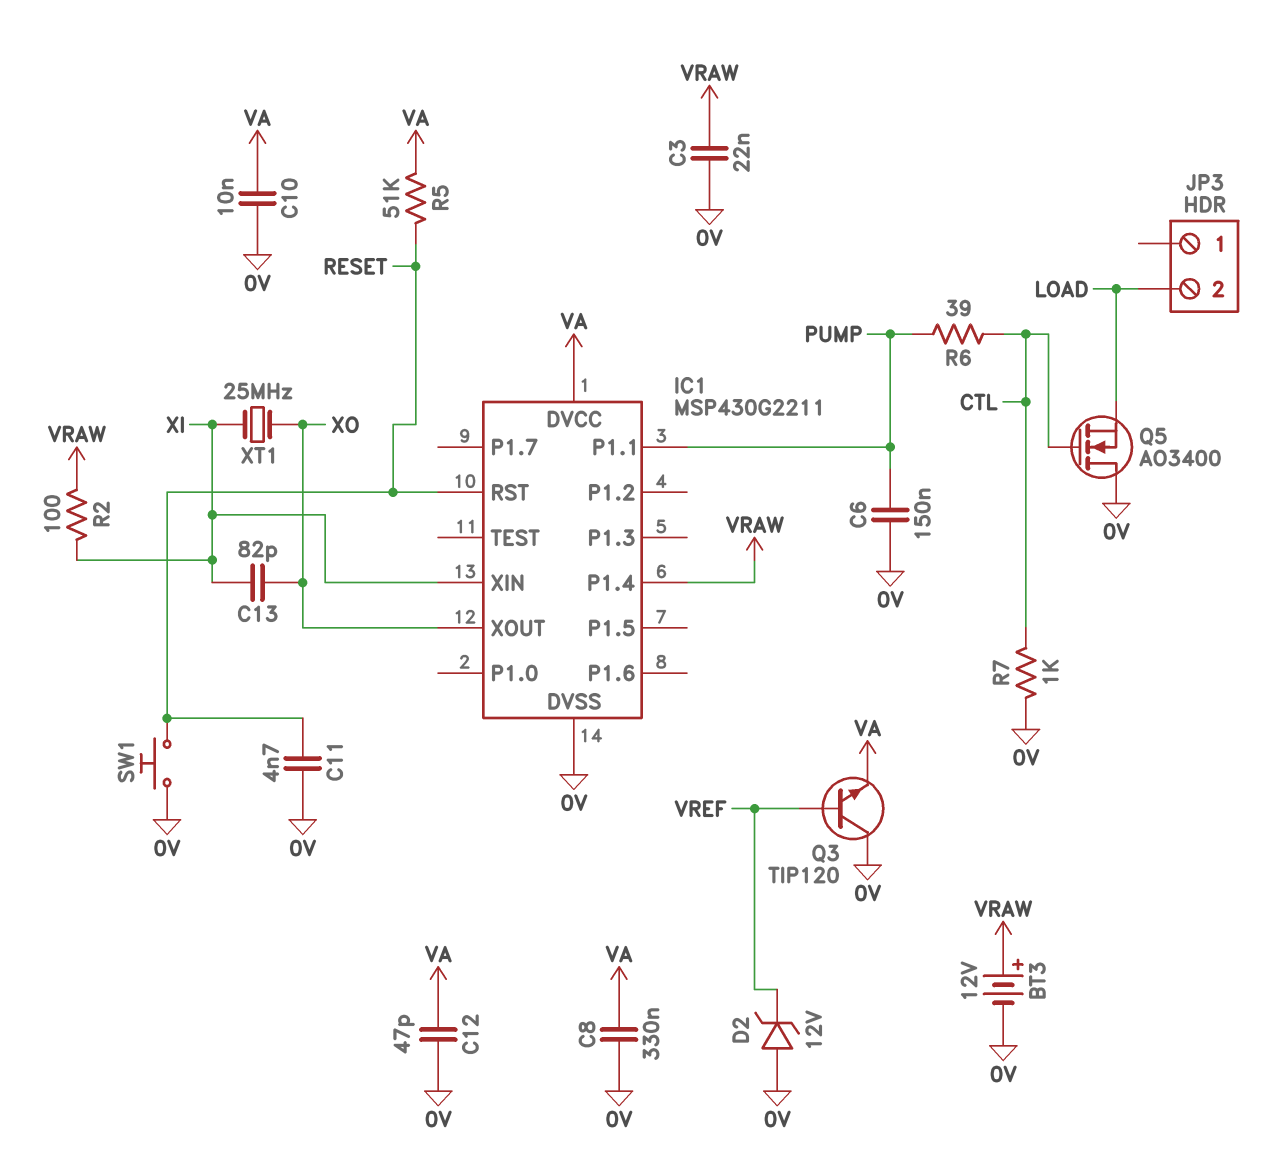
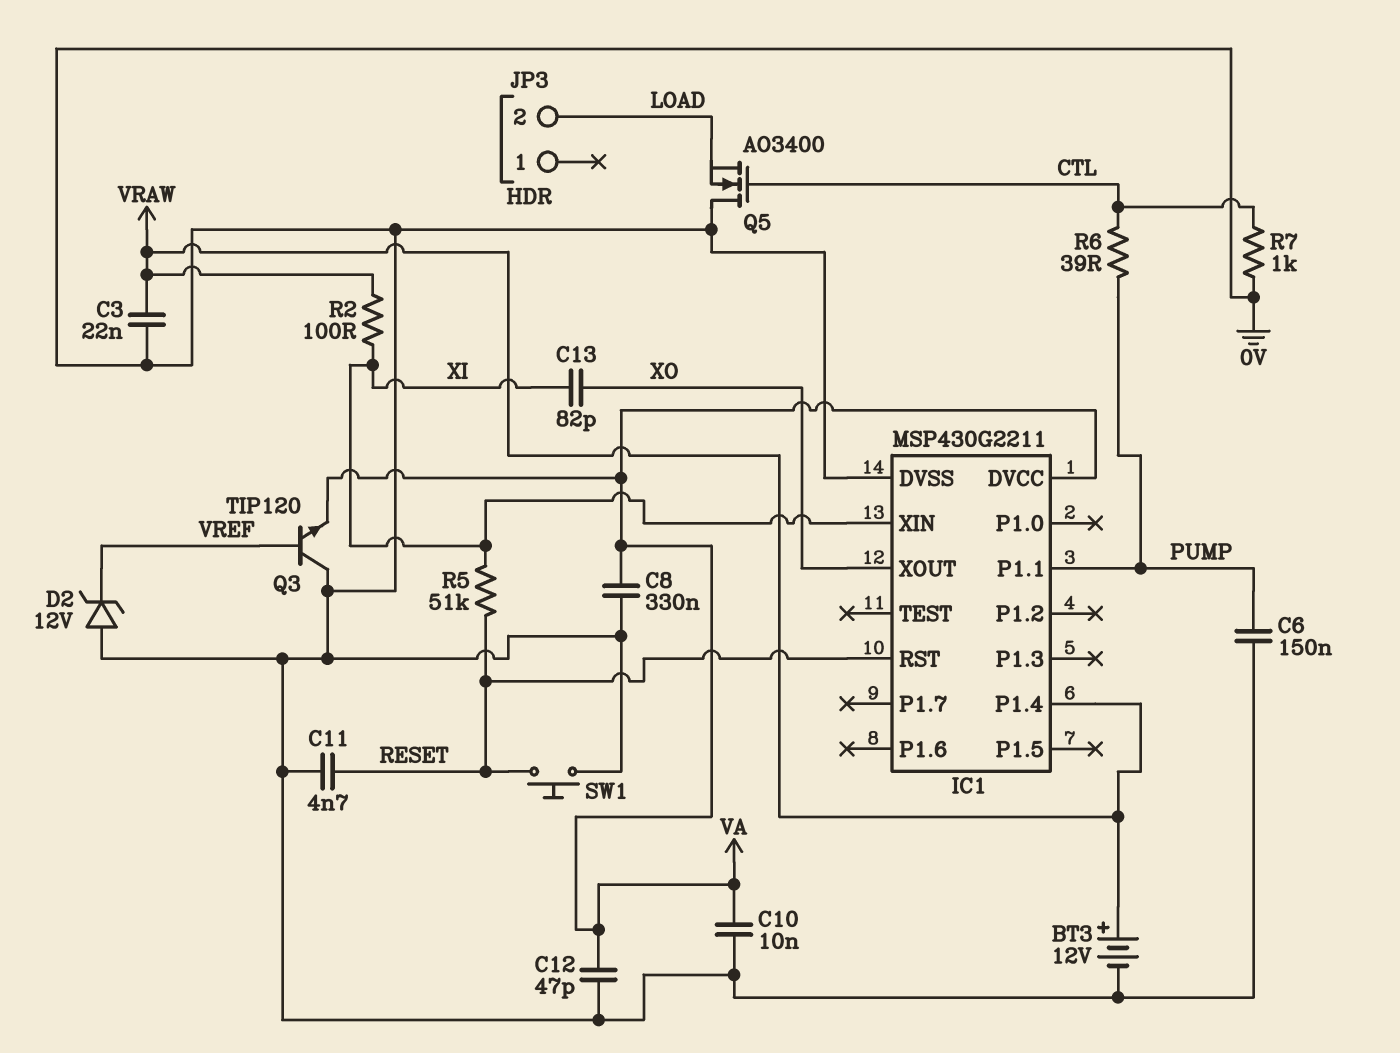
R5: 51k (RESET, VA) -> 51k (RESET, XI)
XT1: 25MHz (XI, XO) -> none

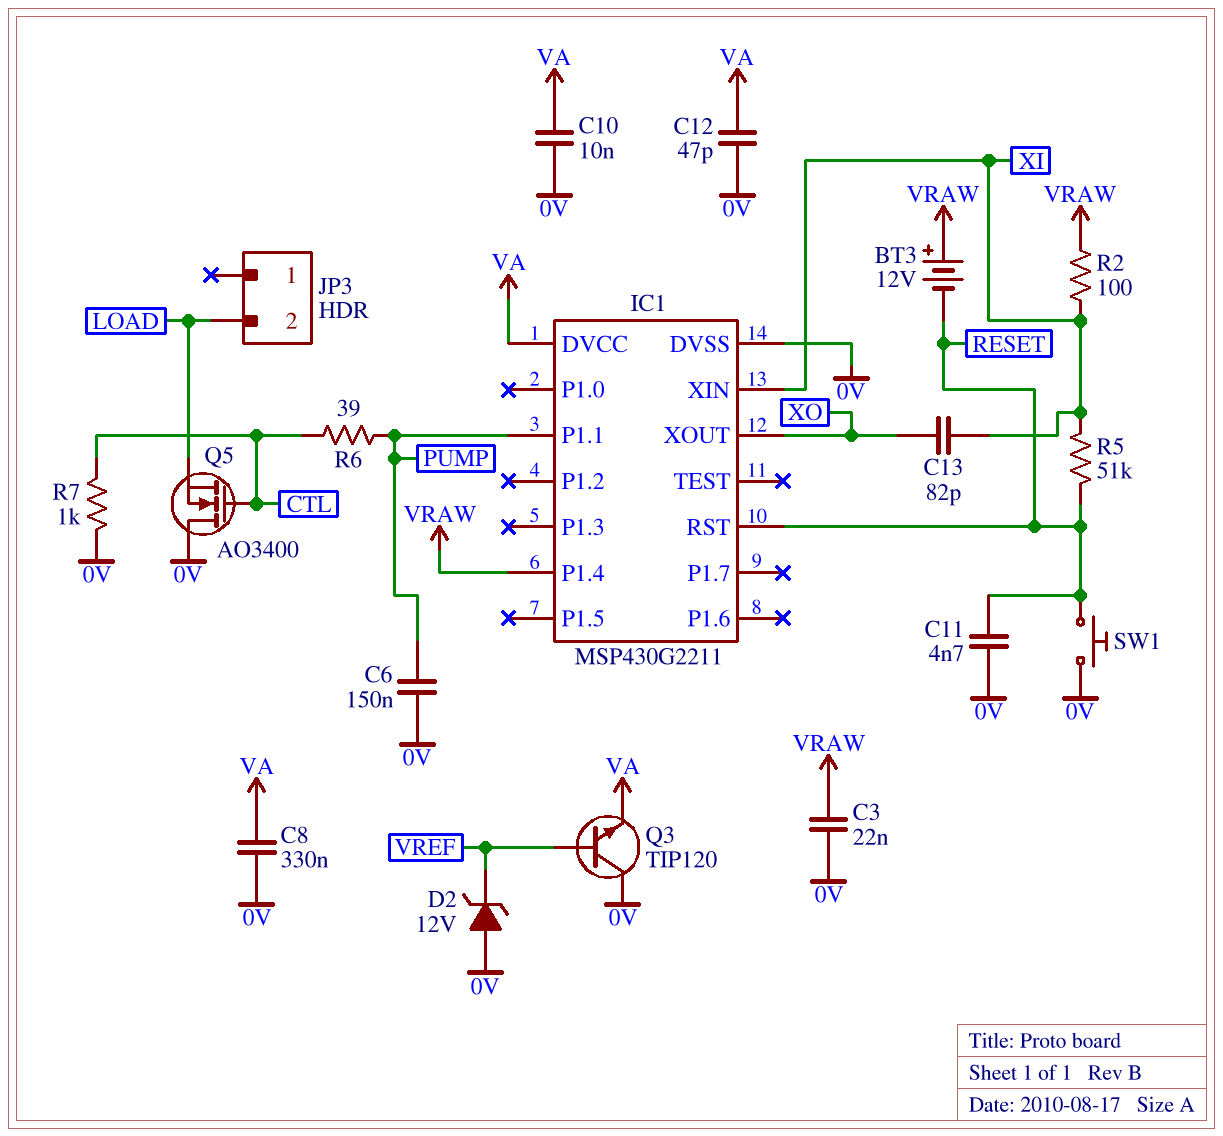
BT3: 12V (plus VRAW, minus 0V) -> 12V (plus VRAW, minus RESET)

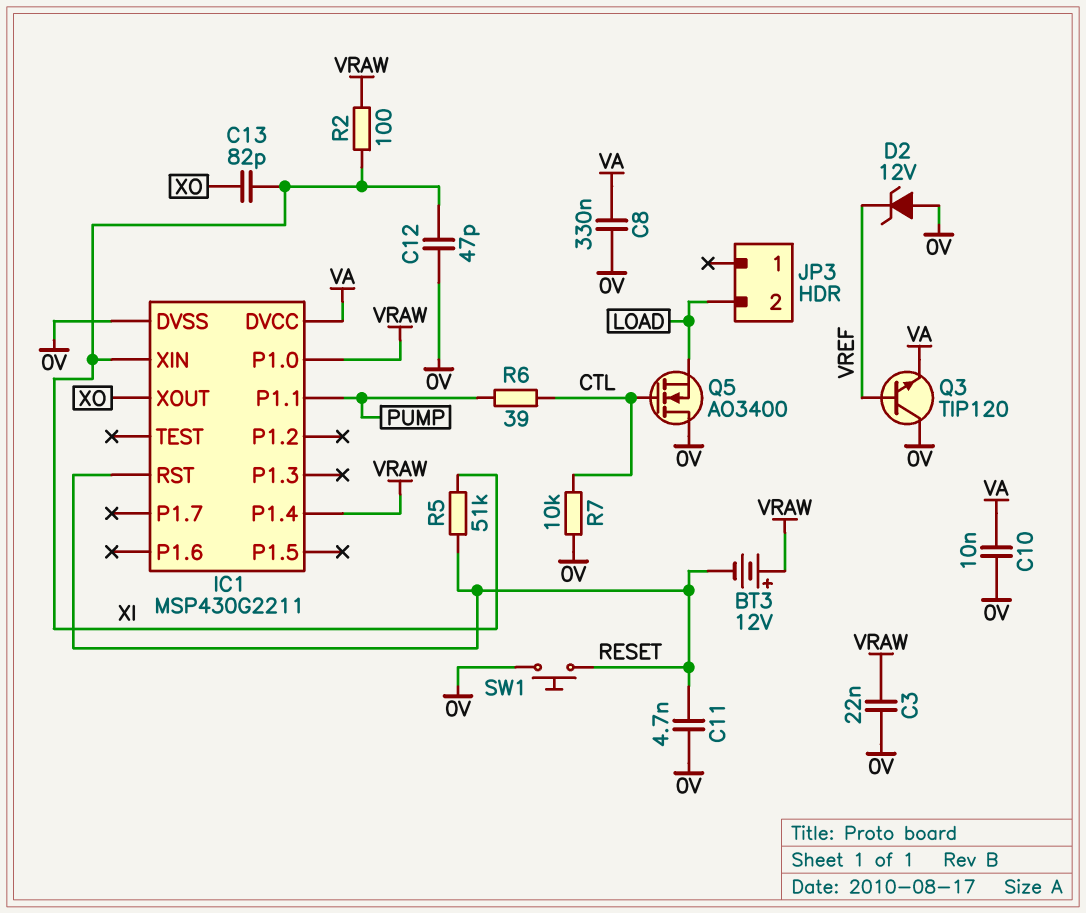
C6: 150nF (0V, PUMP) -> none
C12: 47pF (0V, VA) -> 47pF (0V, XI)
IC1 pin P1.0: none -> VRAW
R7: 1k (0V, CTL) -> 10k (0V, CTL)

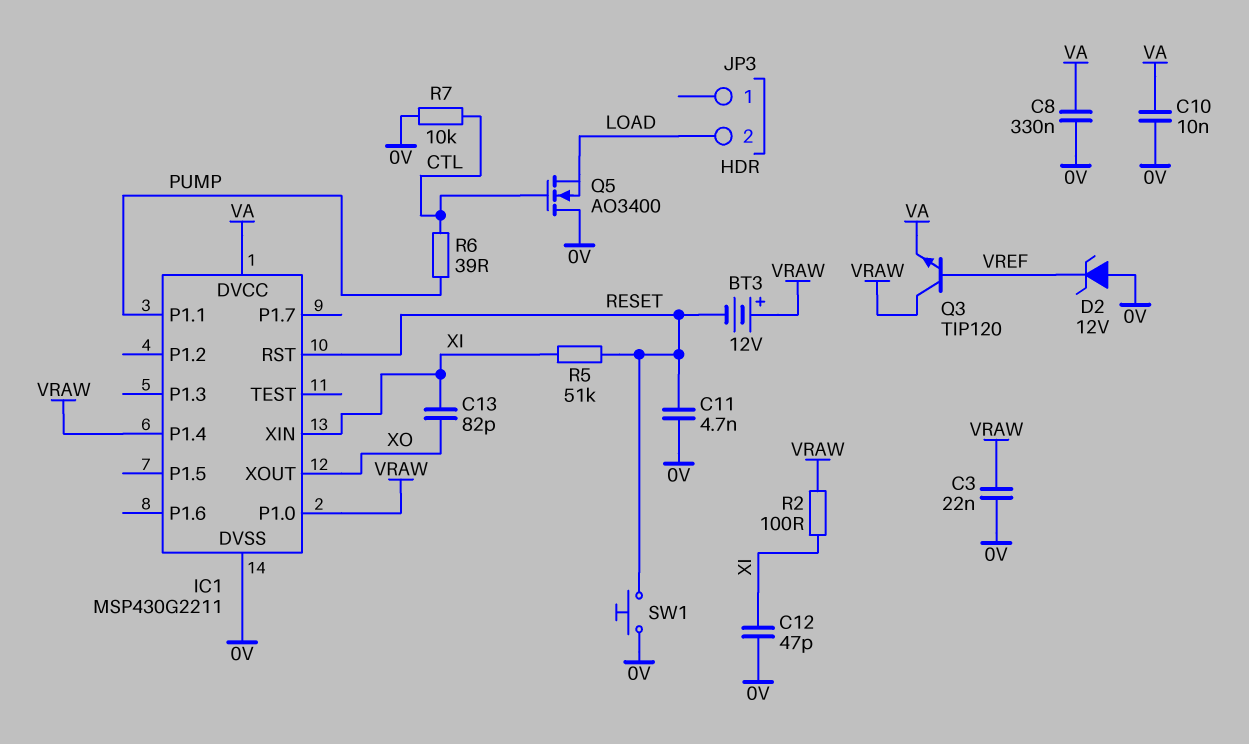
Q3: NPN TIP120 (B VREF, C 0V, E VA) -> NPN TIP120 (B VREF, C VRAW, E VA)

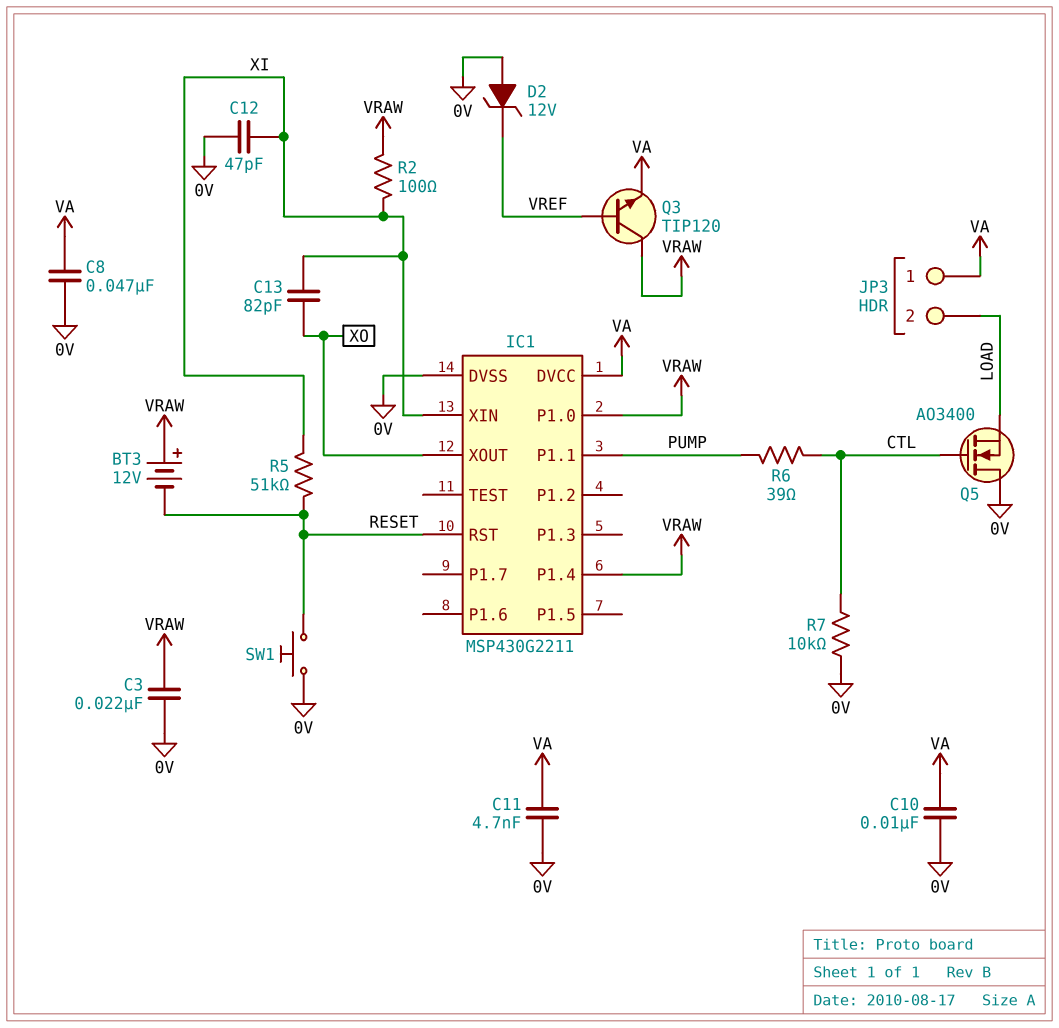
C8: 330nF (0V, VA) -> 47nF (0V, VA)
C11: 4.7nF (0V, RESET) -> 4.7nF (0V, VA)
JP3 pin 1: none -> VA

